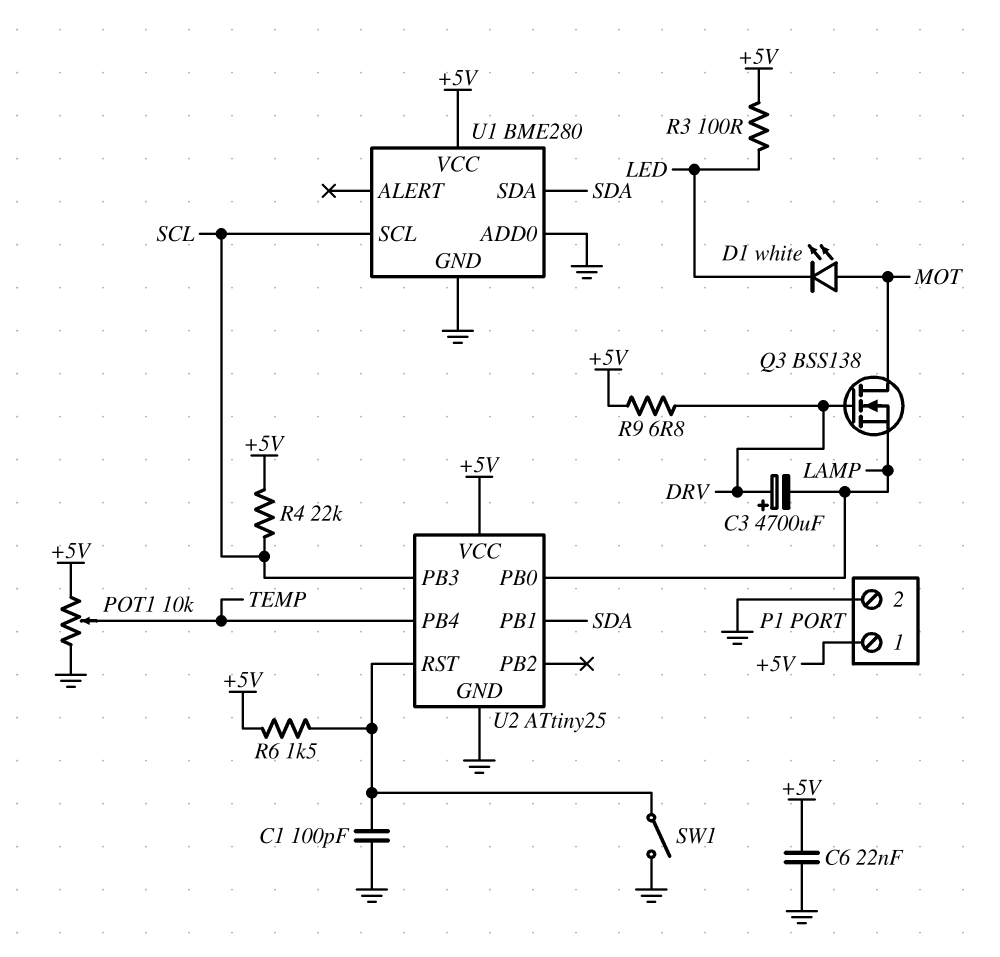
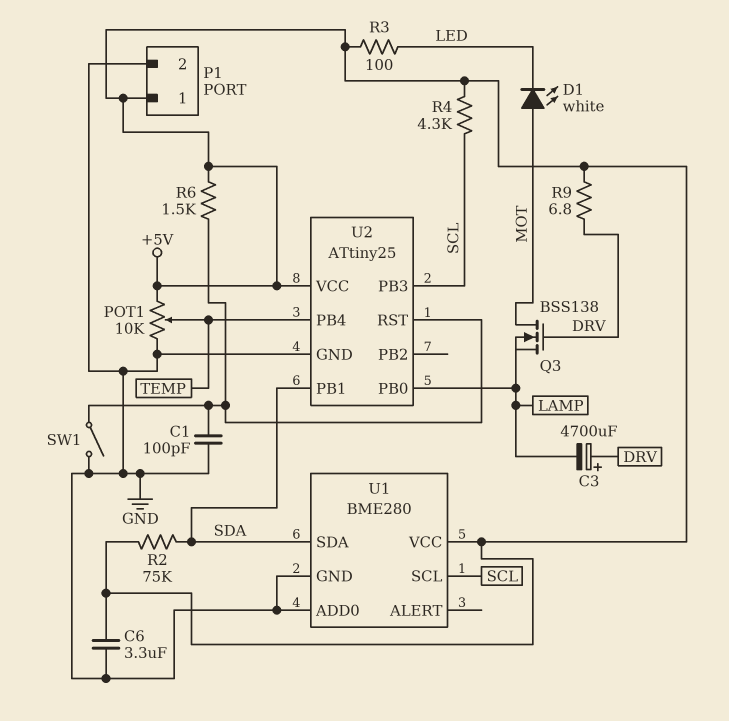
C6: 22nF (+5V, GND) -> 3.3uF (+5V, GND)
R2: none -> 75k (+5V, SDA)
R4: 22k (+5V, SCL) -> 4.3k (+5V, SCL)

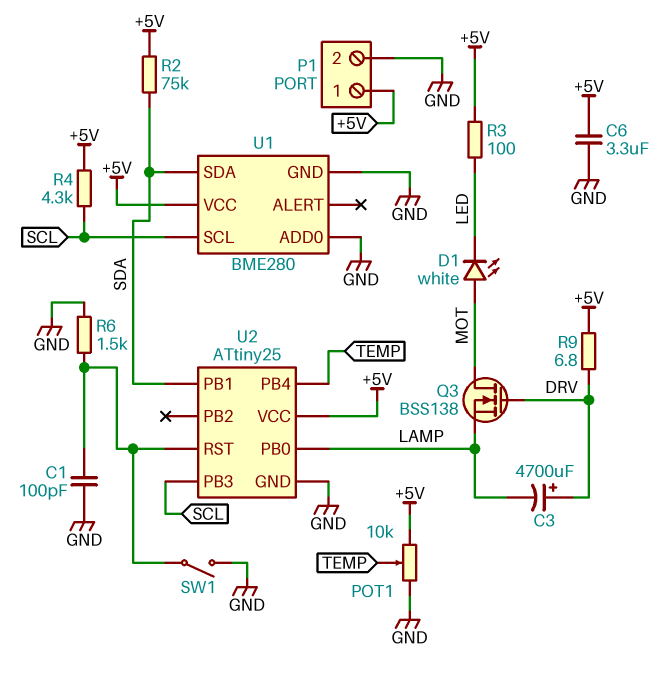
R6: 1.5k (+5V, U2/RST) -> 1.5k (GND, U2/RST)

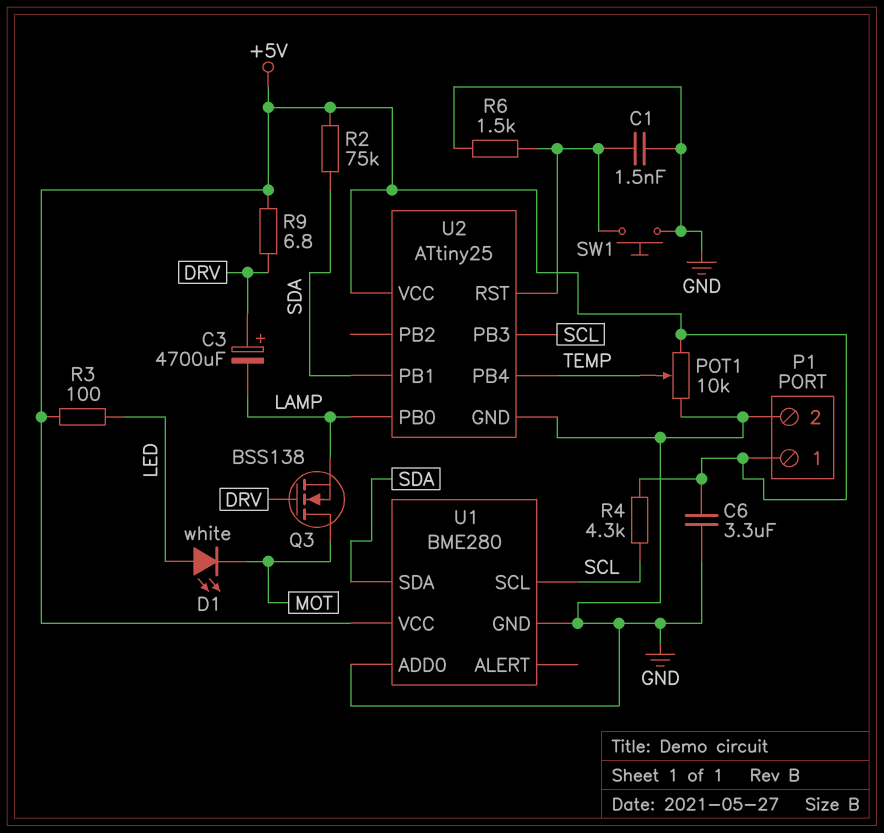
C1: 100pF (GND, U2/RST) -> 1.5nF (GND, U2/RST)
D1: LED white (A MOT, K LED) -> LED white (A LED, K MOT)
SW1: switch (GND, U2/RST) -> button (GND, U2/RST)

